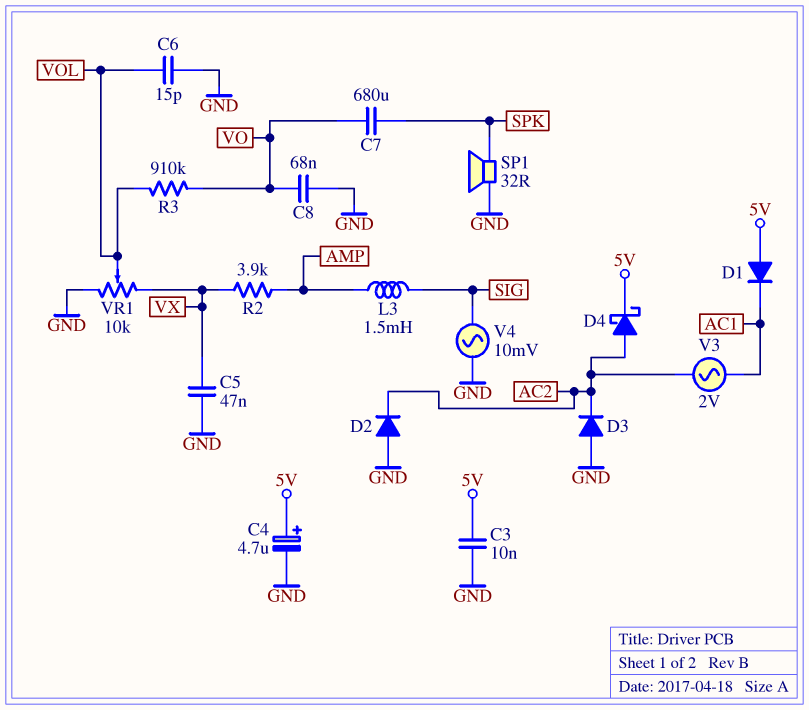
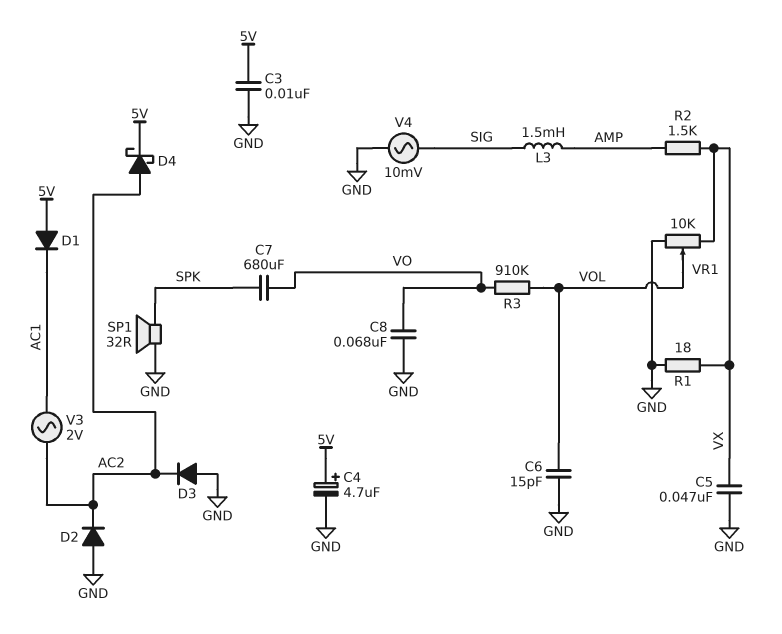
R1: none -> 18 (GND, VX)
R2: 3.9k (AMP, VX) -> 1.5k (AMP, VX)

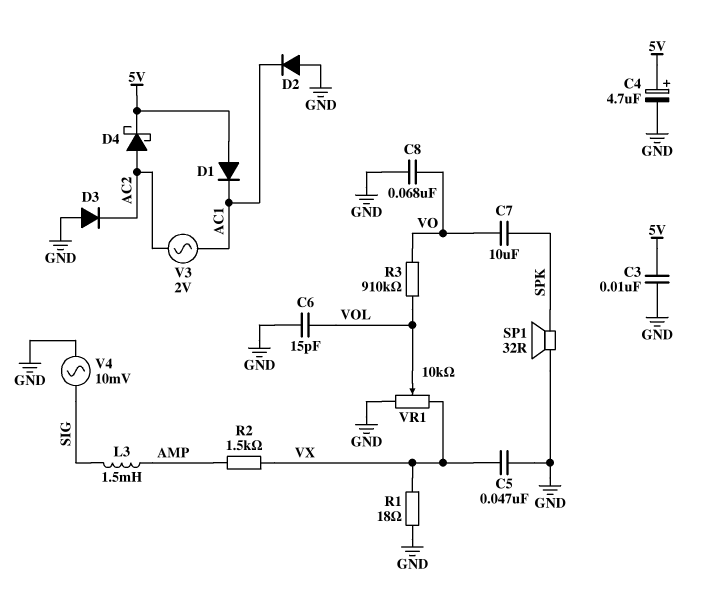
C7: 680uF (SPK, VO) -> 10uF (SPK, VO)
D2: diode (A GND, K AC2) -> diode (A GND, K AC1)

